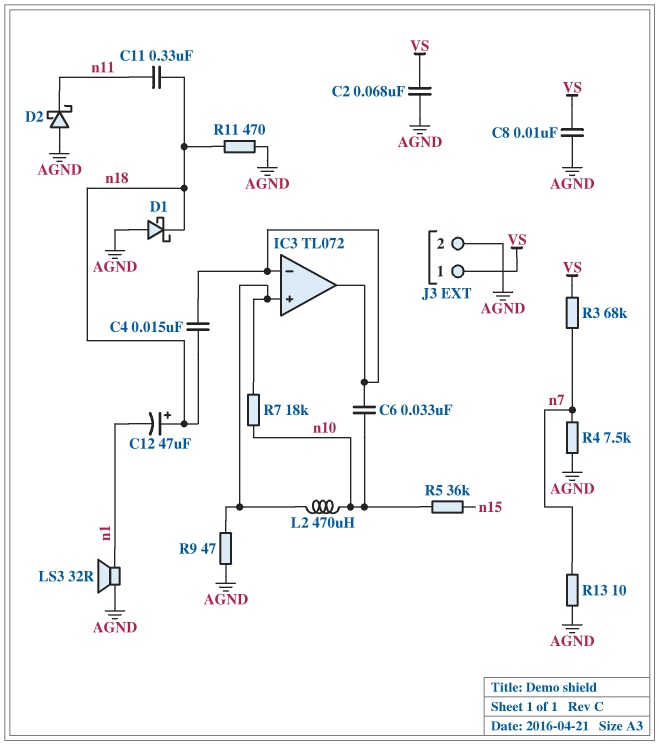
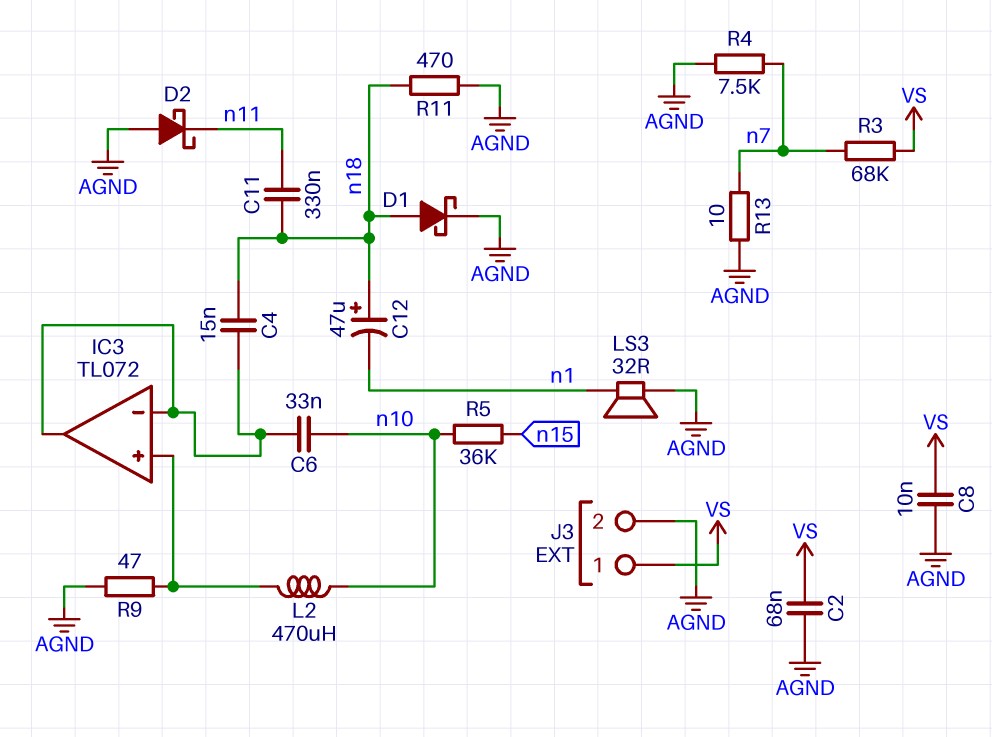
D1: schottky (A AGND, K n18) -> schottky (A n18, K AGND)
R7: 18k (IC3/in+, n10) -> none

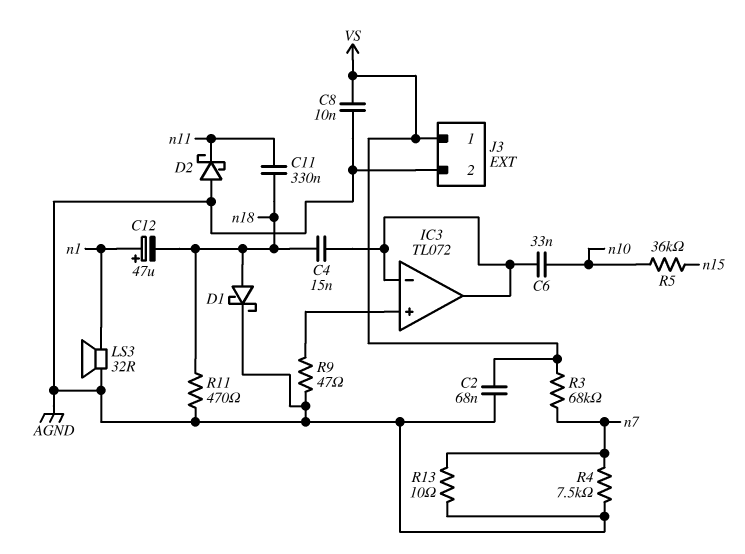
C12: 47uF (plus n18, minus n1) -> 47uF (plus n1, minus n18)
L2: 470uH (IC3/in+, n10) -> none

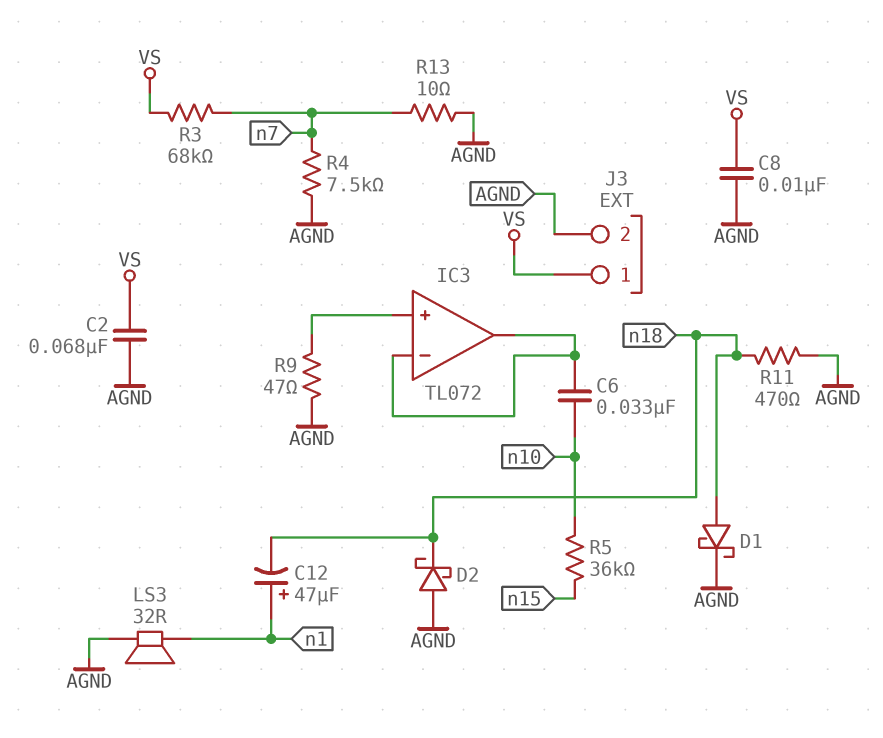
C4: 15nF (IC3/in-, n18) -> none
C11: 330nF (n11, n18) -> none
D2: schottky (A AGND, K n11) -> schottky (A AGND, K n18)

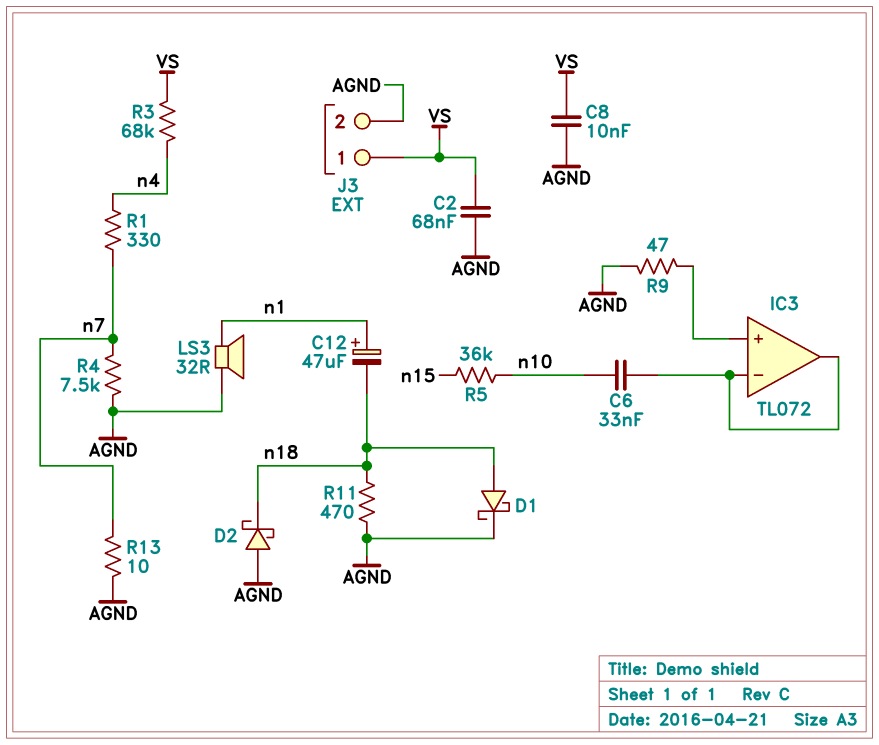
R1: none -> 330 (n4, n7)
R3: 68k (VS, n7) -> 68k (VS, n4)

